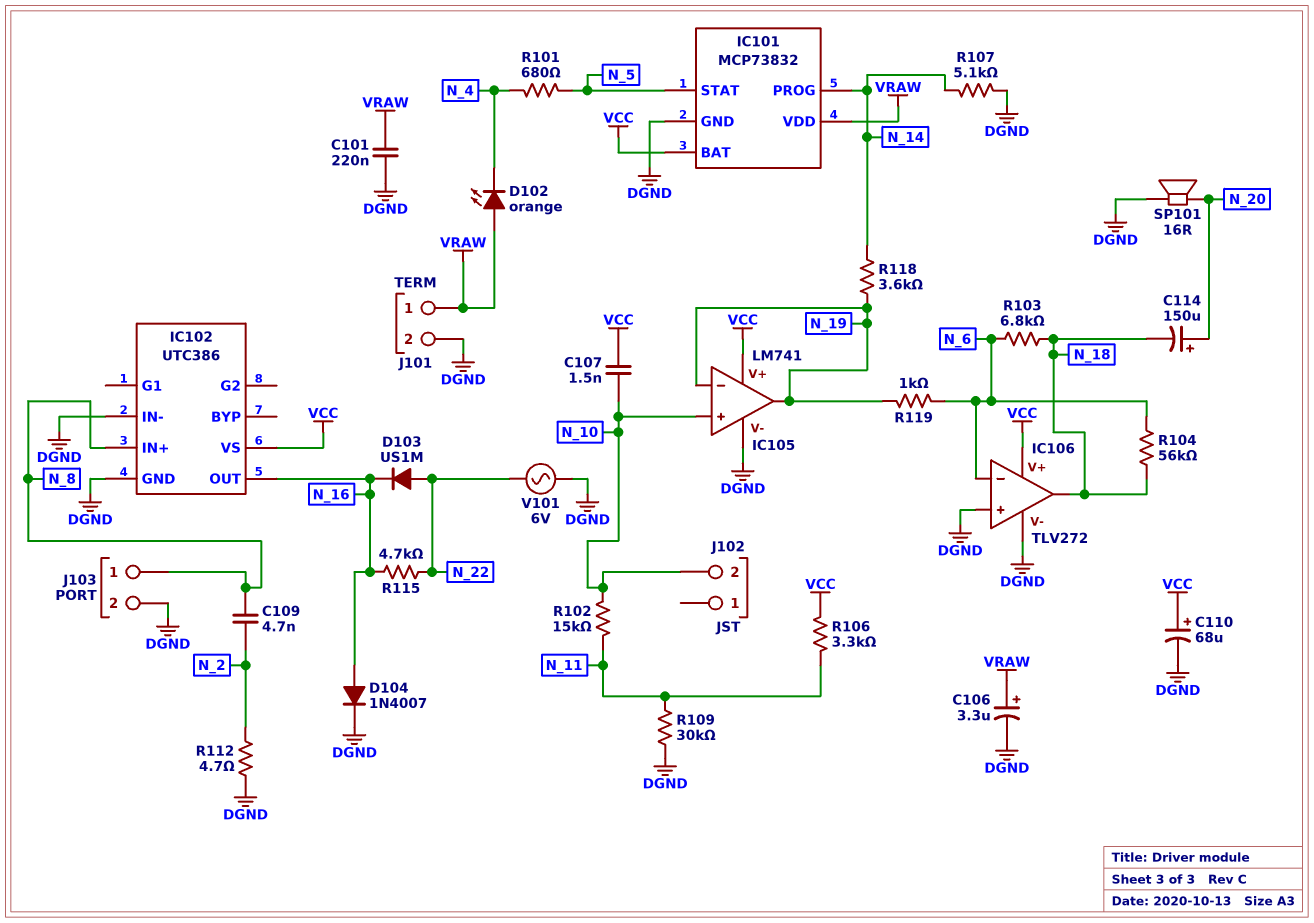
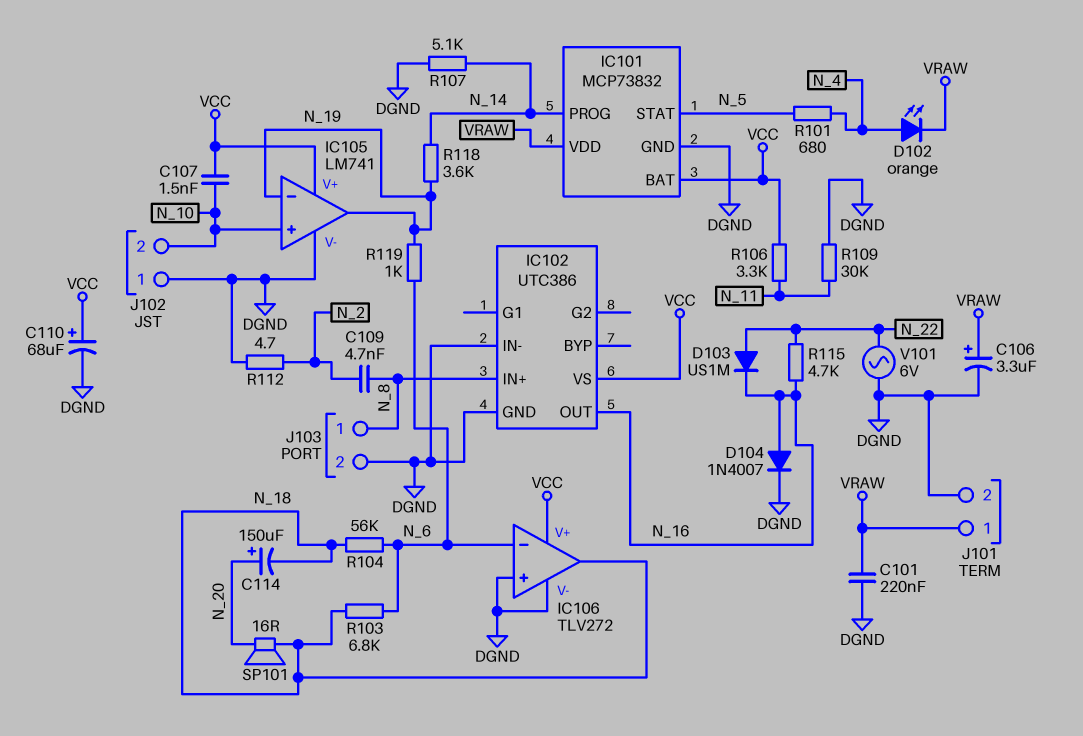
D102: LED orange (A VRAW, K N_4) -> LED orange (A N_4, K VRAW)
J102 pin 1: none -> DGND
R102: 15k (N_10, N_11) -> none
SP101: speaker 16R (DGND, N_20) -> speaker 16R (N_18, N_20)

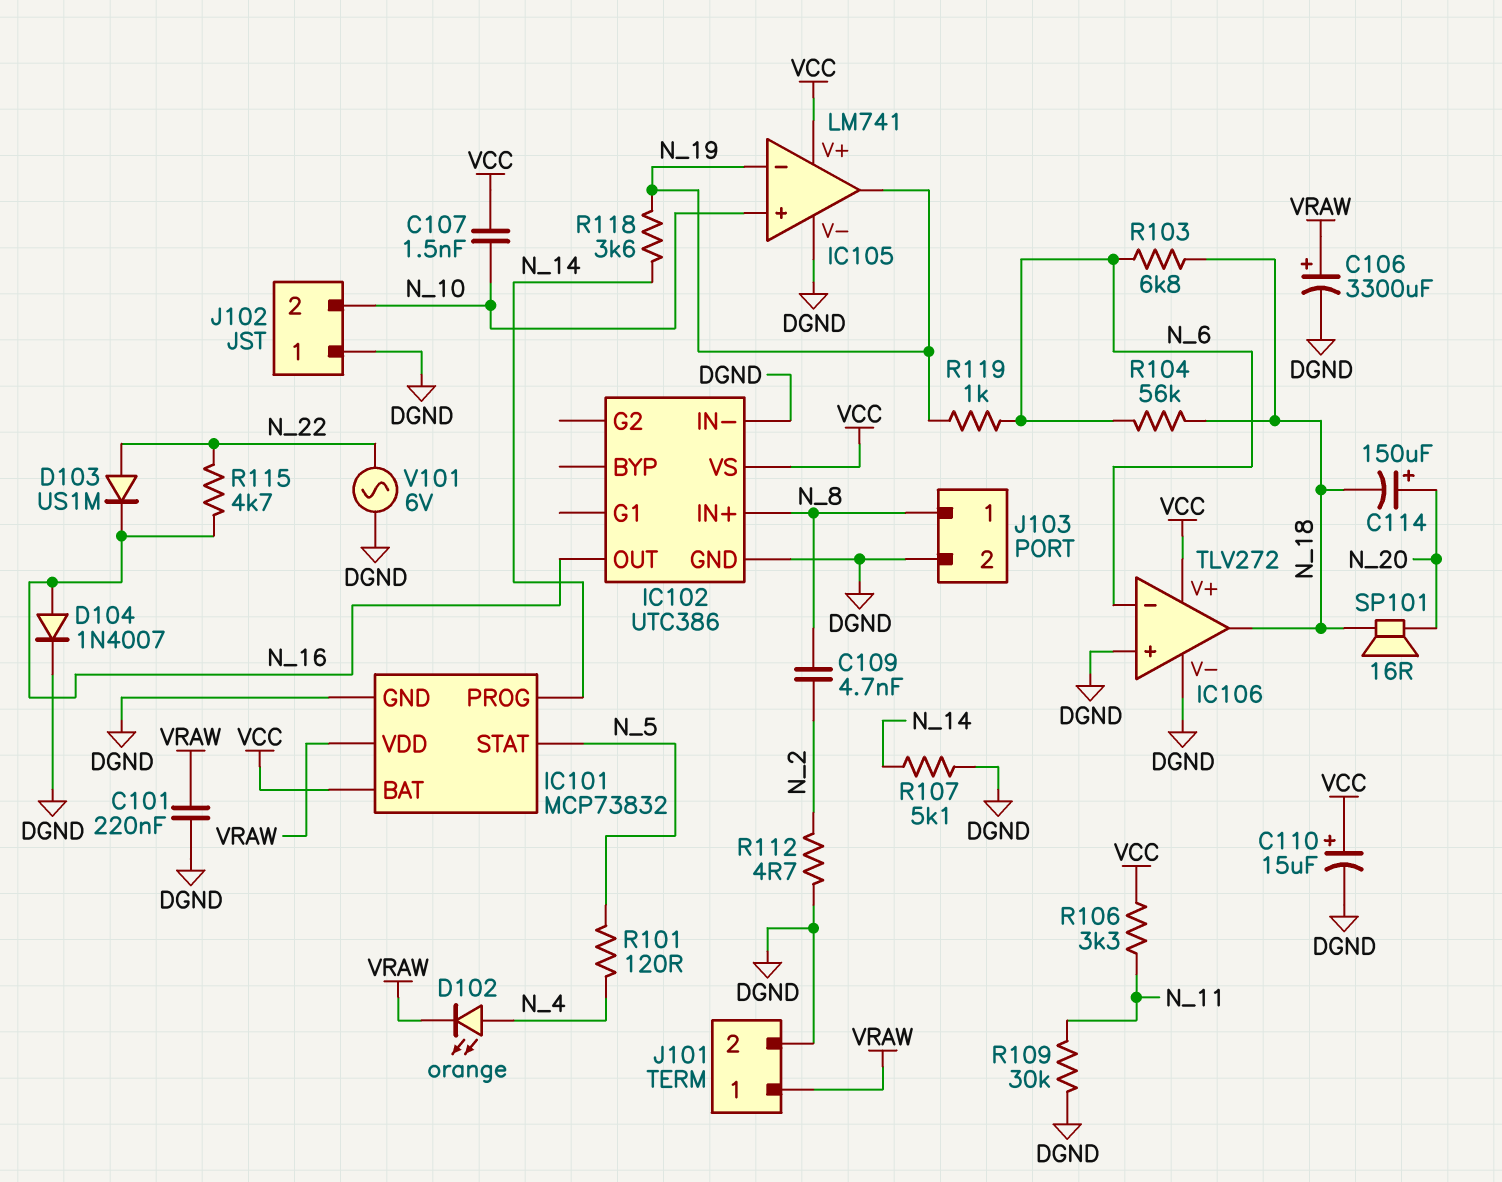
C106: 3.3uF (plus VRAW, minus DGND) -> 3300uF (plus VRAW, minus DGND)
C110: 68uF (plus VCC, minus DGND) -> 15uF (plus VCC, minus DGND)
R101: 680 (N_4, N_5) -> 120 (N_4, N_5)

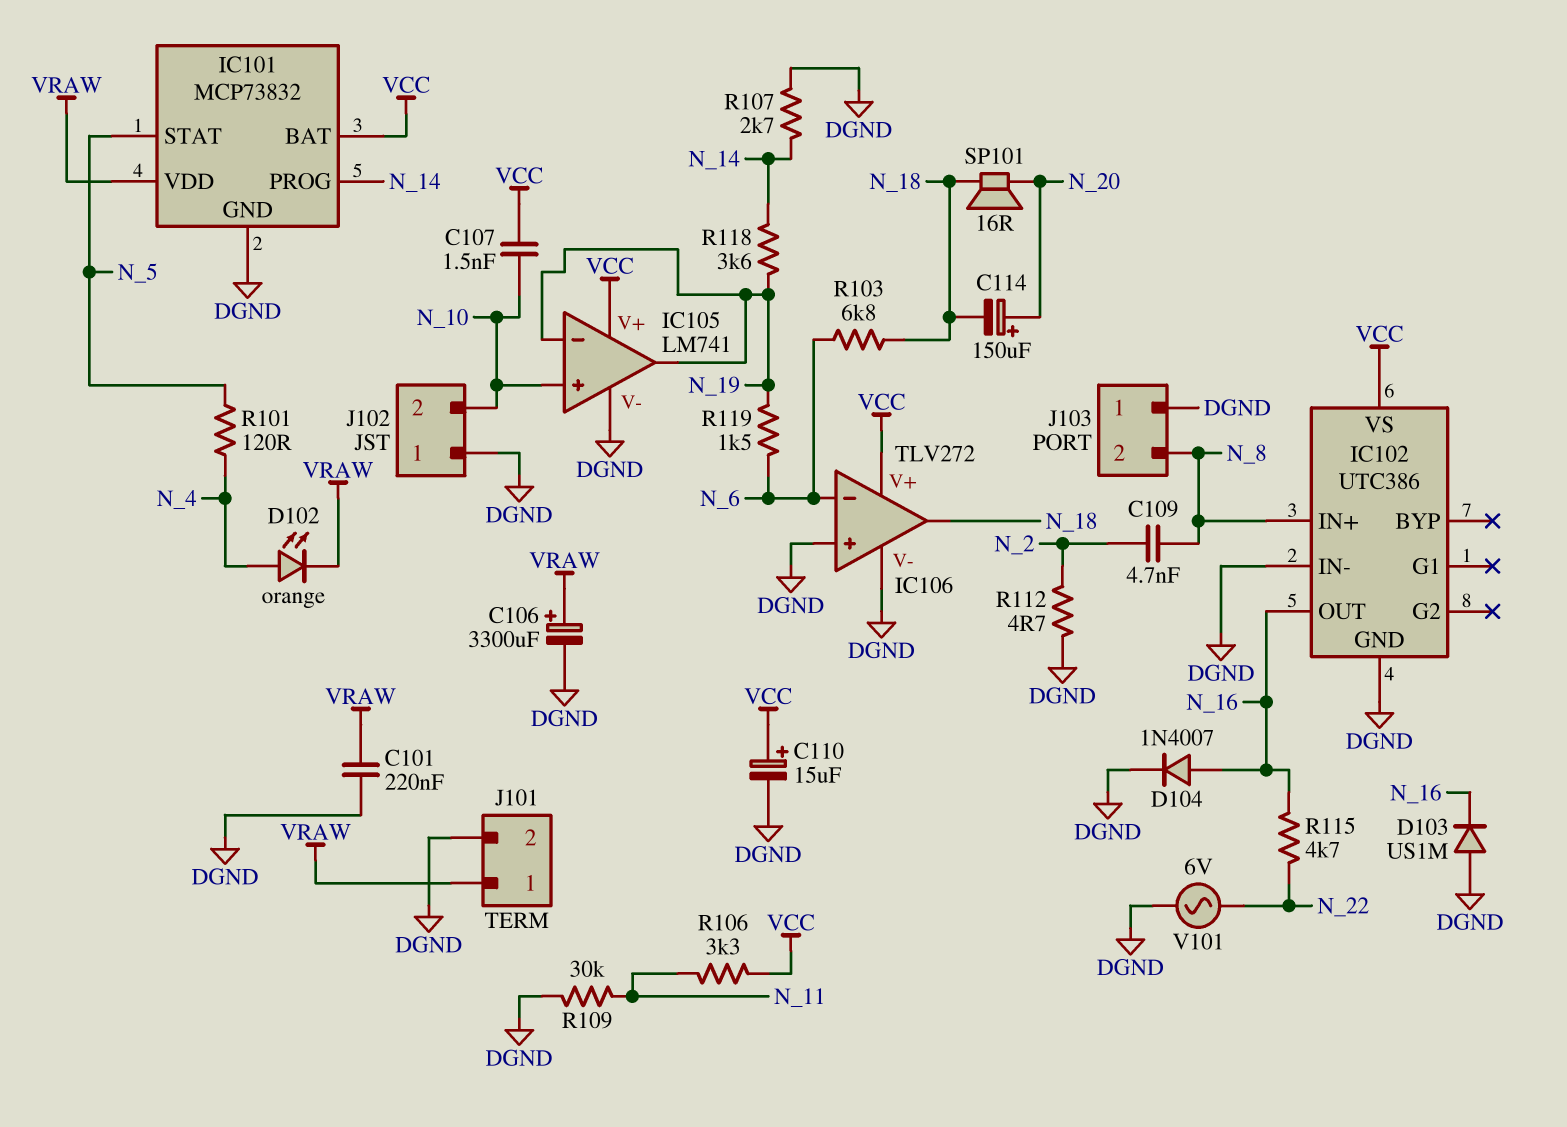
D103: diode US1M (A N_22, K N_16) -> diode US1M (A DGND, K N_16)
J103 pin 1: N_8 -> DGND
J103 pin 2: DGND -> N_8
R104: 56k (N_6, N_18) -> none
R107: 5.1k (DGND, N_14) -> 2.7k (DGND, N_14)
R119: 1k (N_6, N_19) -> 1.5k (N_6, N_19)

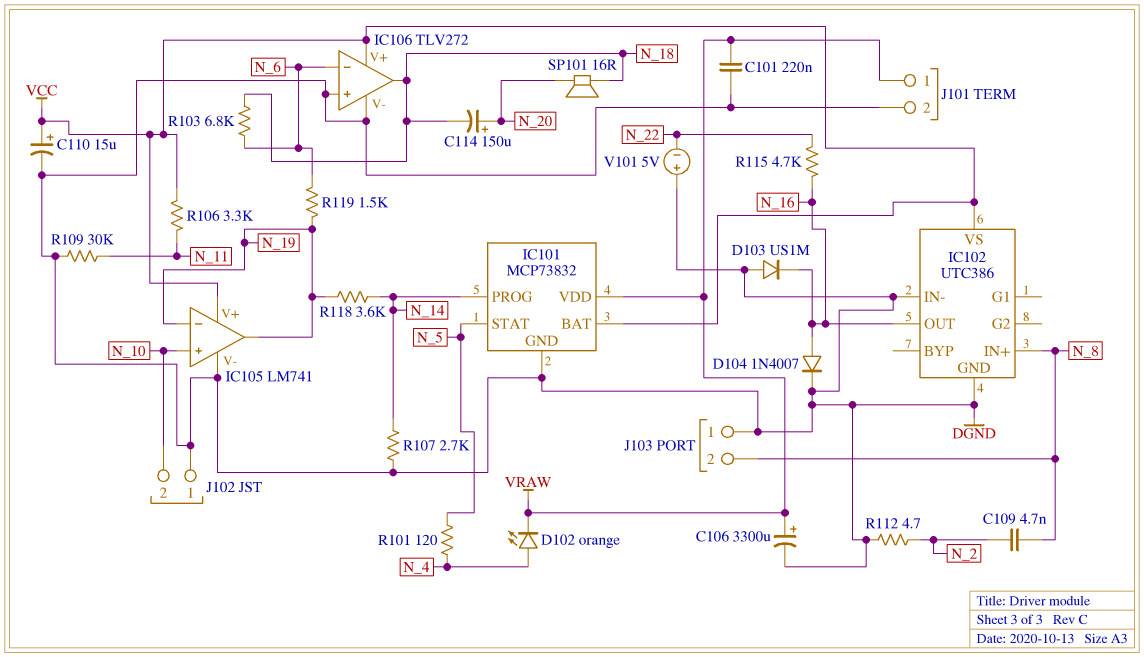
C107: 1.5nF (N_10, VCC) -> none
V101: AC 6V (DGND, N_22) -> 5V (plus DGND, minus N_22)

